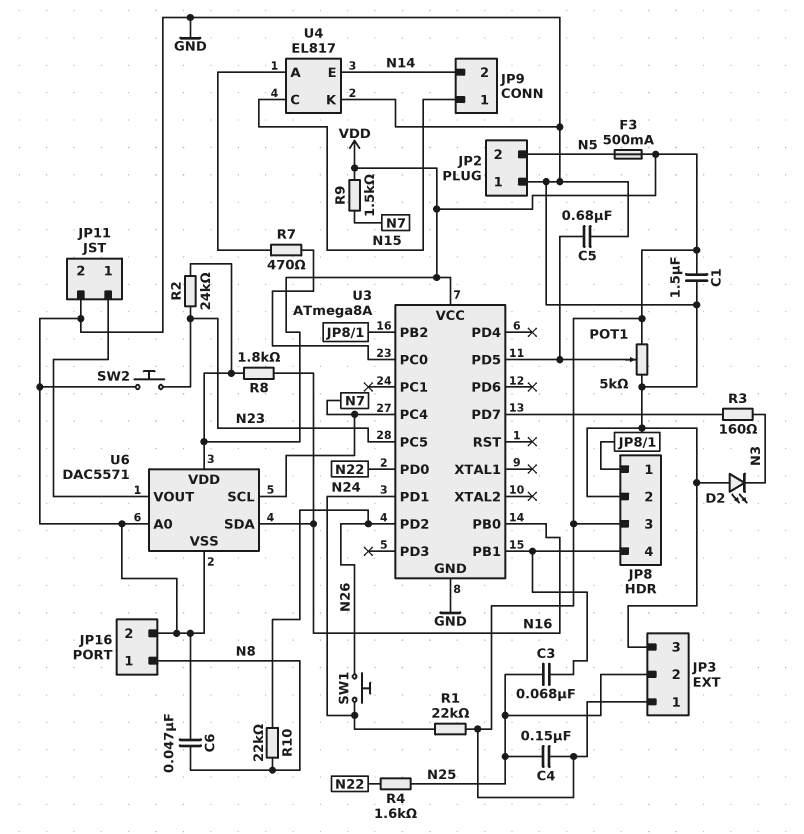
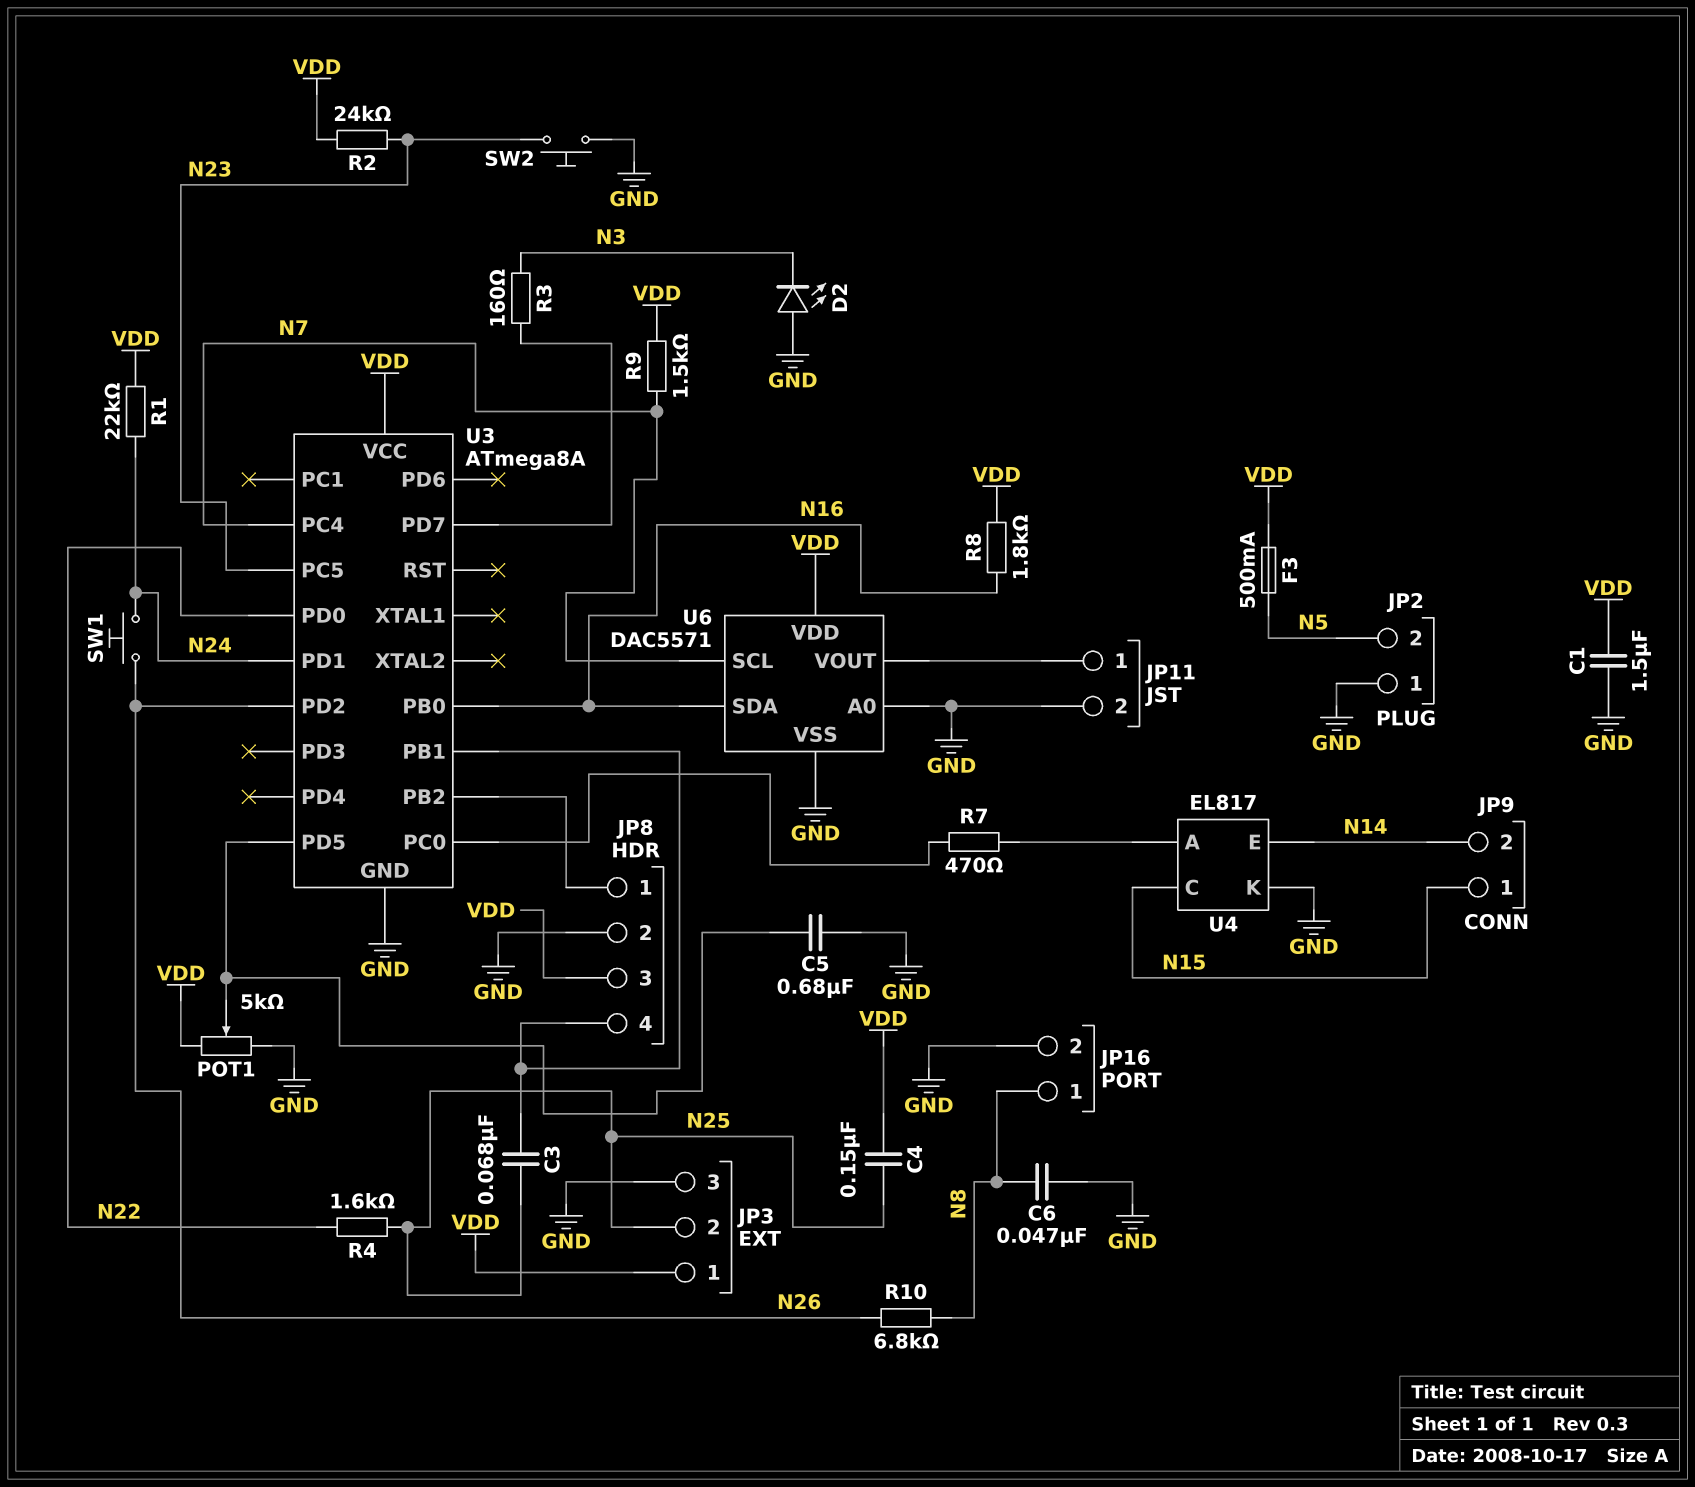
R10: 22k (N8, N26) -> 6.8k (N8, N26)

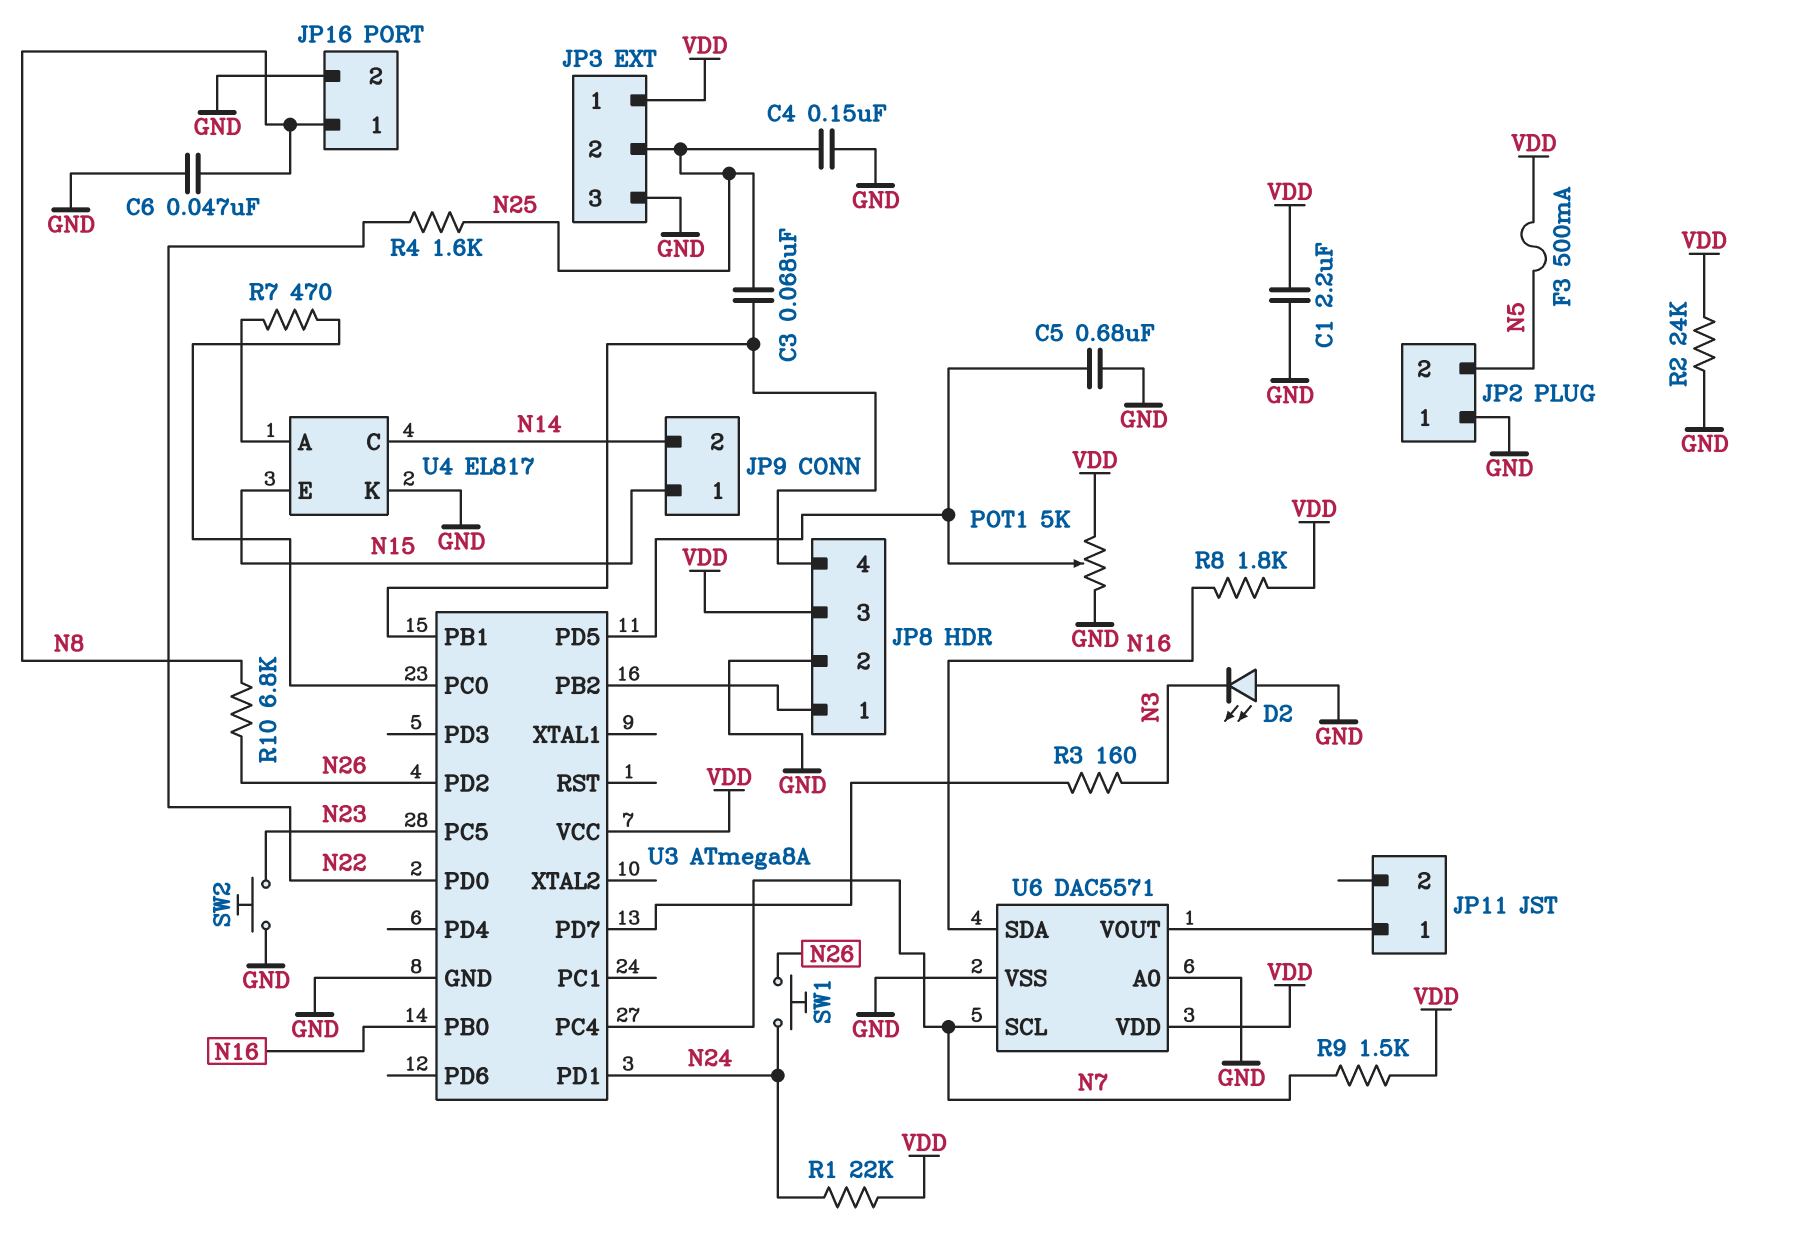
C1: 1.5uF (GND, VDD) -> 2.2uF (GND, VDD)
C4: 150nF (N25, VDD) -> 150nF (GND, N25)
JP11 pin 2: GND -> none
R2: 24k (N23, VDD) -> 24k (GND, VDD)
U4 pin C: N15 -> N14
U4 pin E: N14 -> N15

